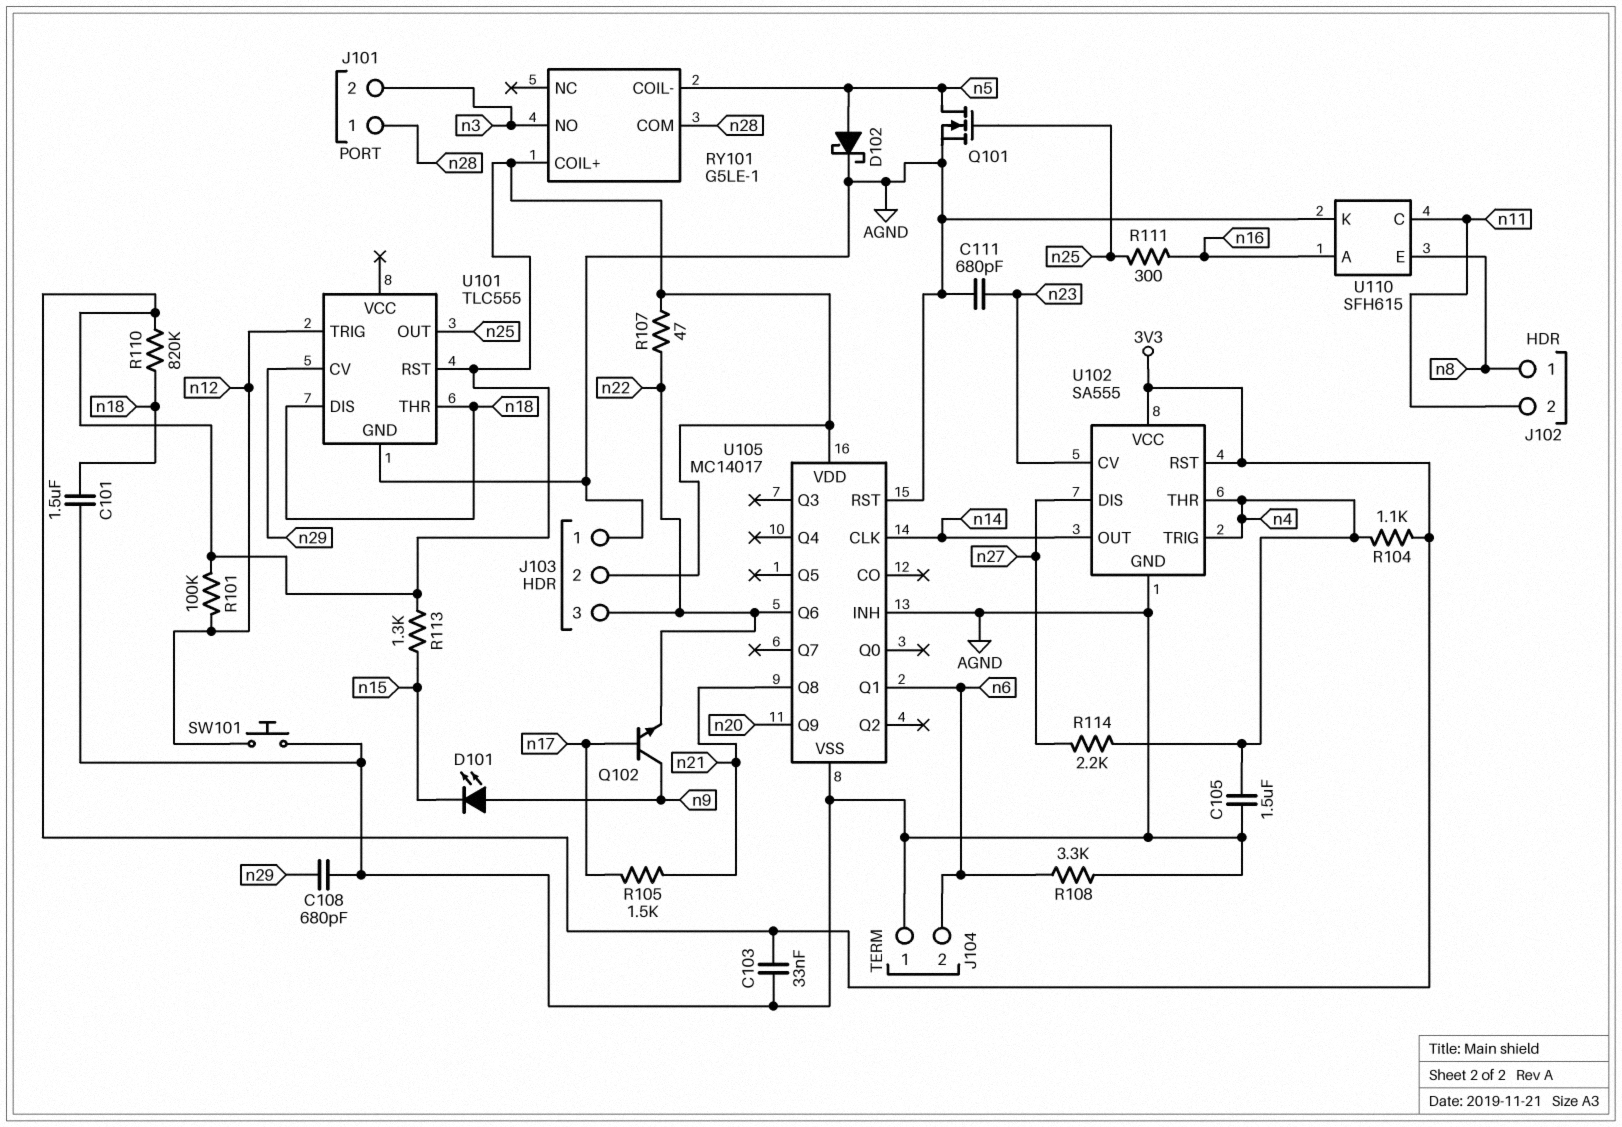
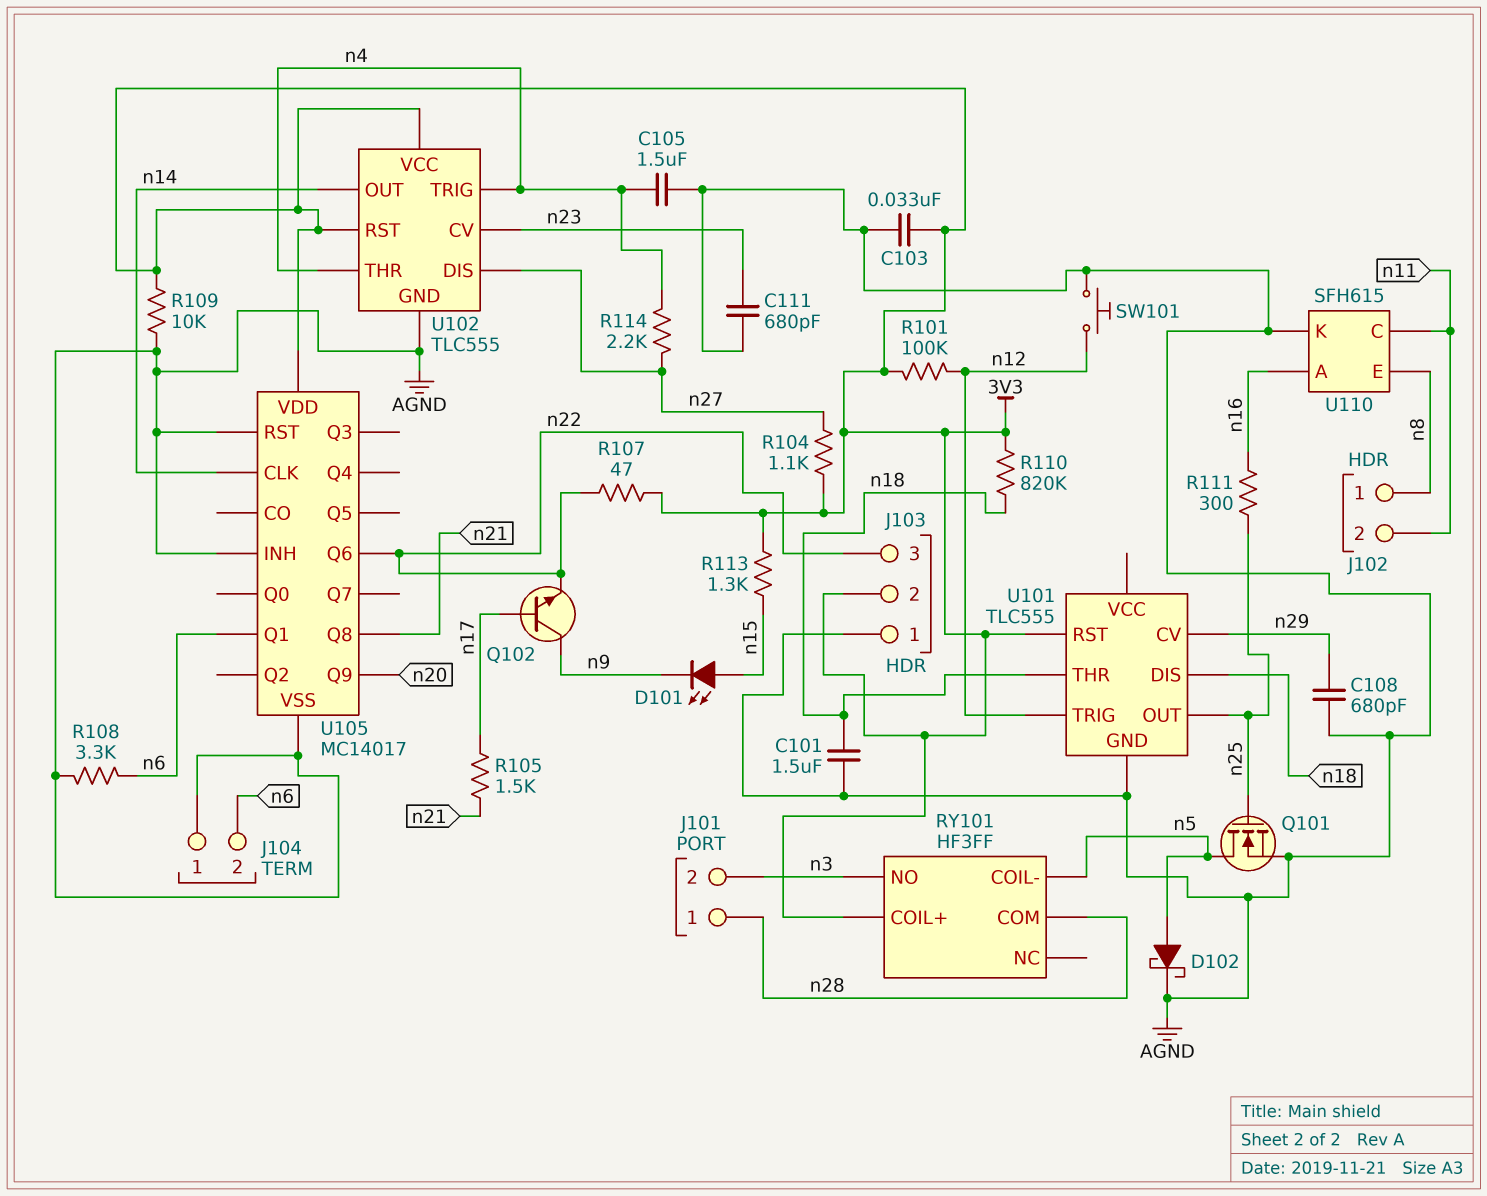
D101: LED (A n9, K n15) -> LED (A n15, K n9)
R104: 1.1k (3V3, n4) -> 1.1k (3V3, n27)
R109: none -> 10k (3V3, AGND)
RY101: G5LE-1 -> HF3FF
U102: SA555 -> TLC555

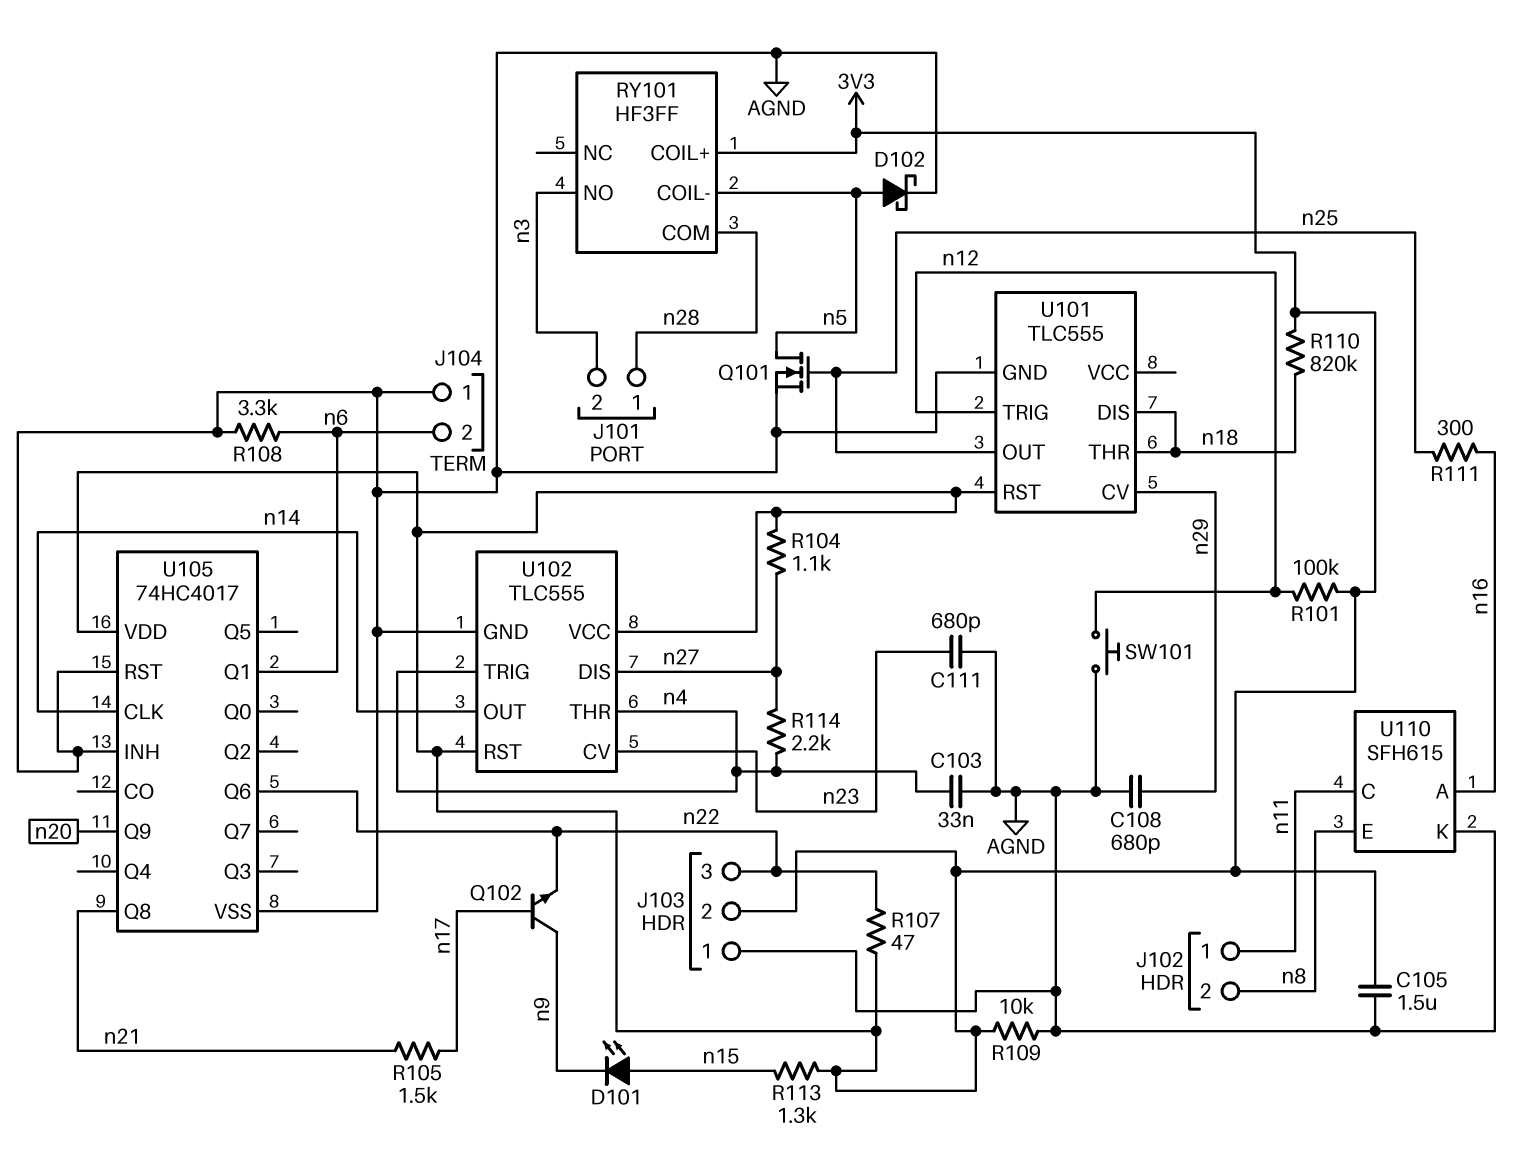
C101: 1.5uF (AGND, n18) -> none
C103: 33nF (3V3, AGND) -> 33nF (AGND, n4)
C105: 1.5uF (AGND, n4) -> 1.5uF (3V3, AGND)
J102 pin 1: n8 -> n11
J102 pin 2: n11 -> n8
U105: MC14017 -> 74HC4017

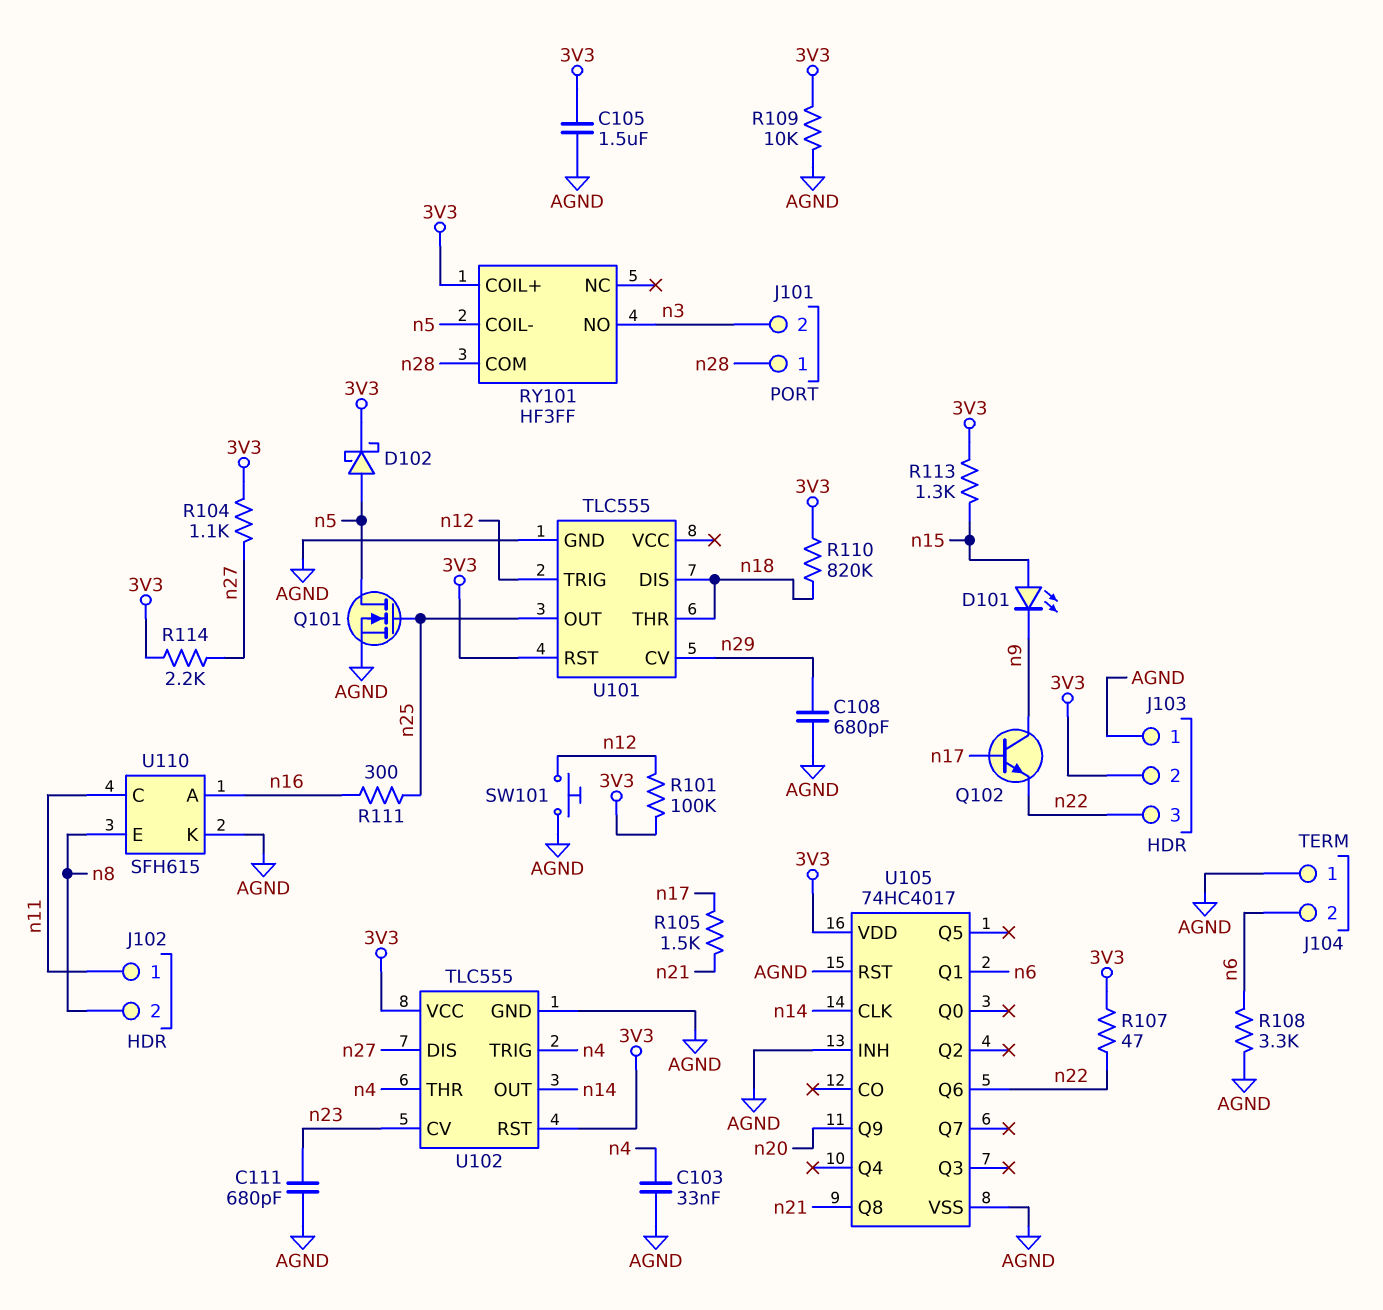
D102: schottky (A n5, K AGND) -> schottky (A n5, K 3V3)
R114: 2.2k (n4, n27) -> 2.2k (3V3, n27)

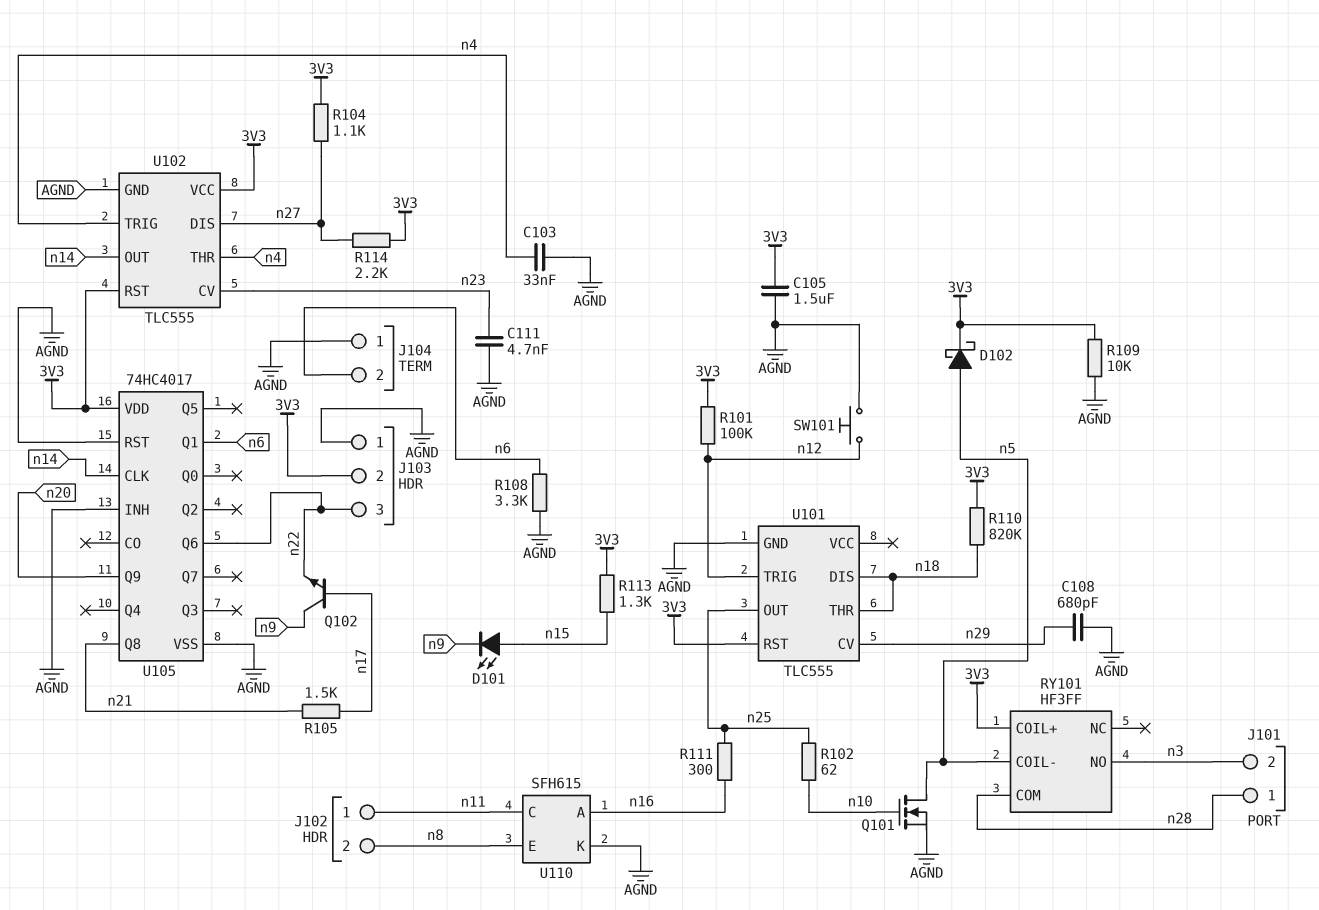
C111: 680pF (AGND, n23) -> 4.7nF (AGND, n23)
Q101: NMOS (G n25, D n5, S AGND) -> NMOS (G n10, D n5, S AGND)
R102: none -> 62 (n10, n25)
R107: 47 (3V3, n22) -> none

